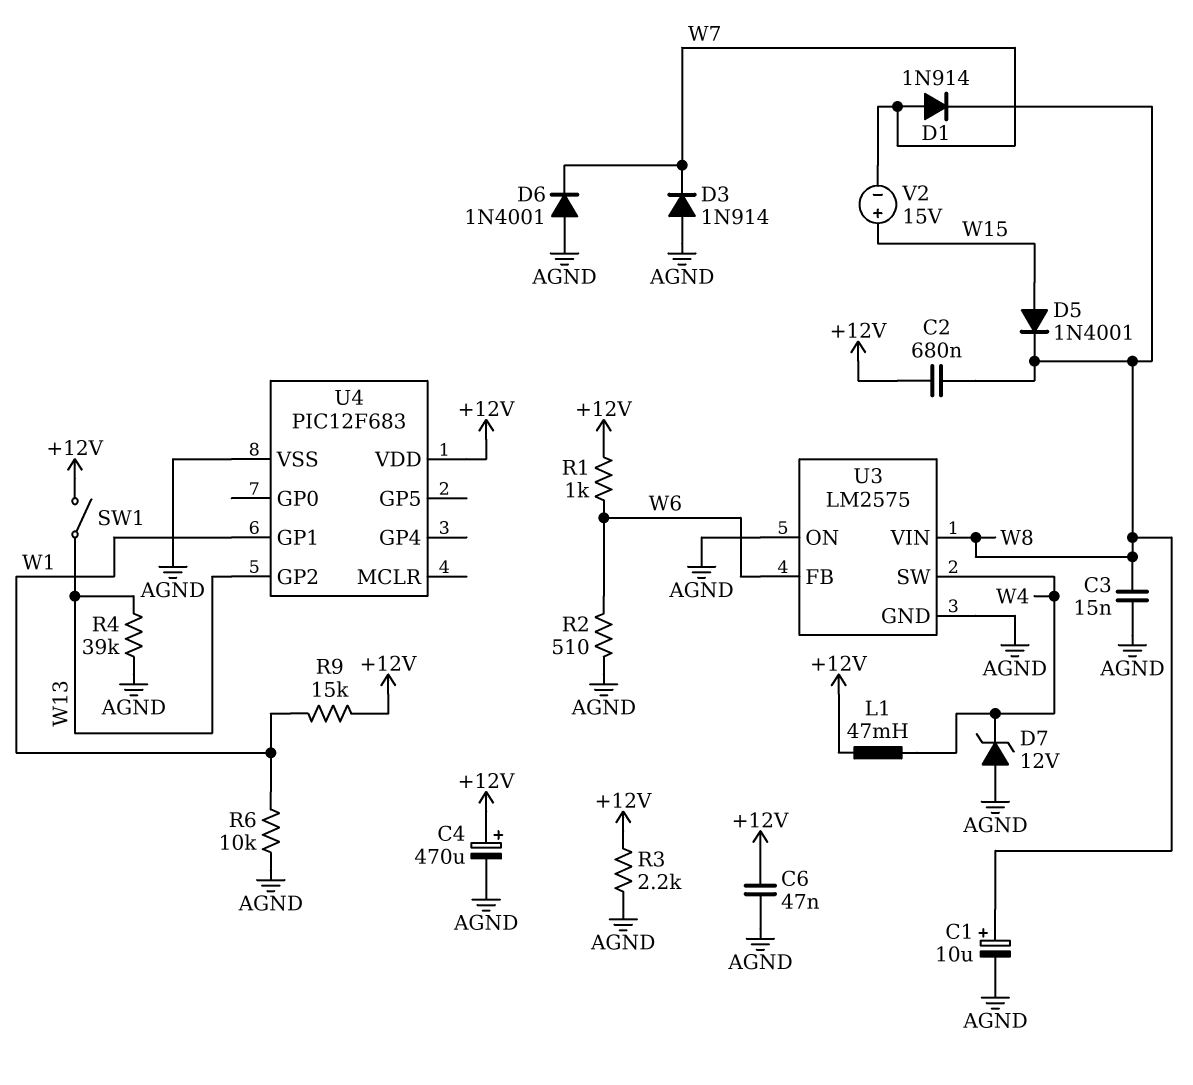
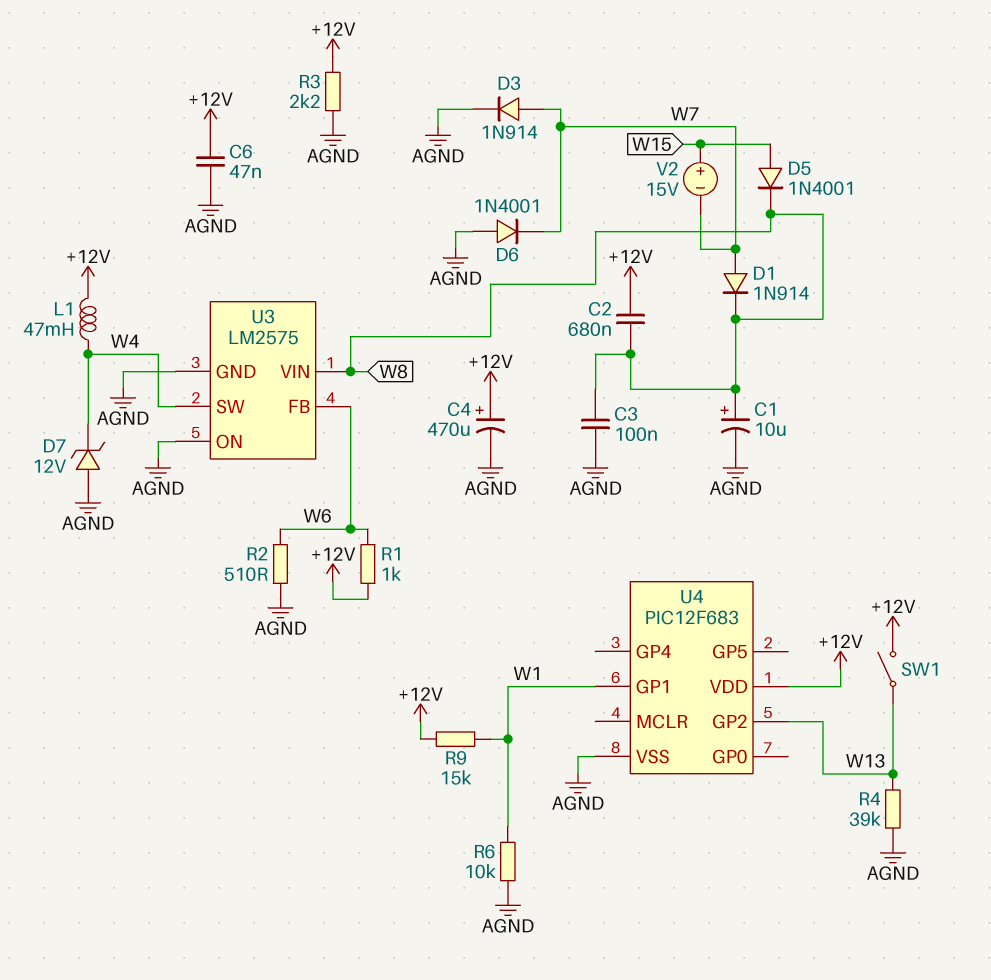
C3: 15nF (AGND, W8) -> 100nF (AGND, W8)
D3: diode 1N914 (A AGND, K W7) -> diode 1N914 (A W7, K AGND)

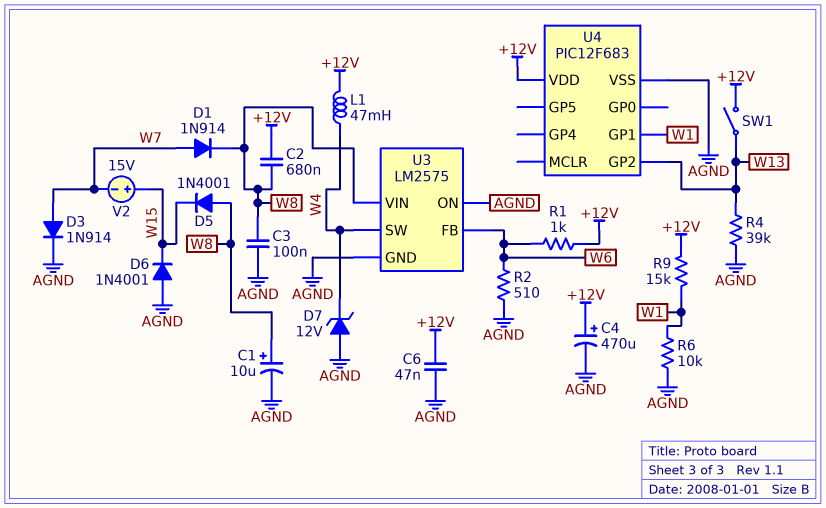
D5: diode 1N4001 (A W15, K W8) -> diode 1N4001 (A W8, K W15)
D6: diode 1N4001 (A AGND, K W7) -> diode 1N4001 (A AGND, K W15)
R3: 2.2k (+12V, AGND) -> none

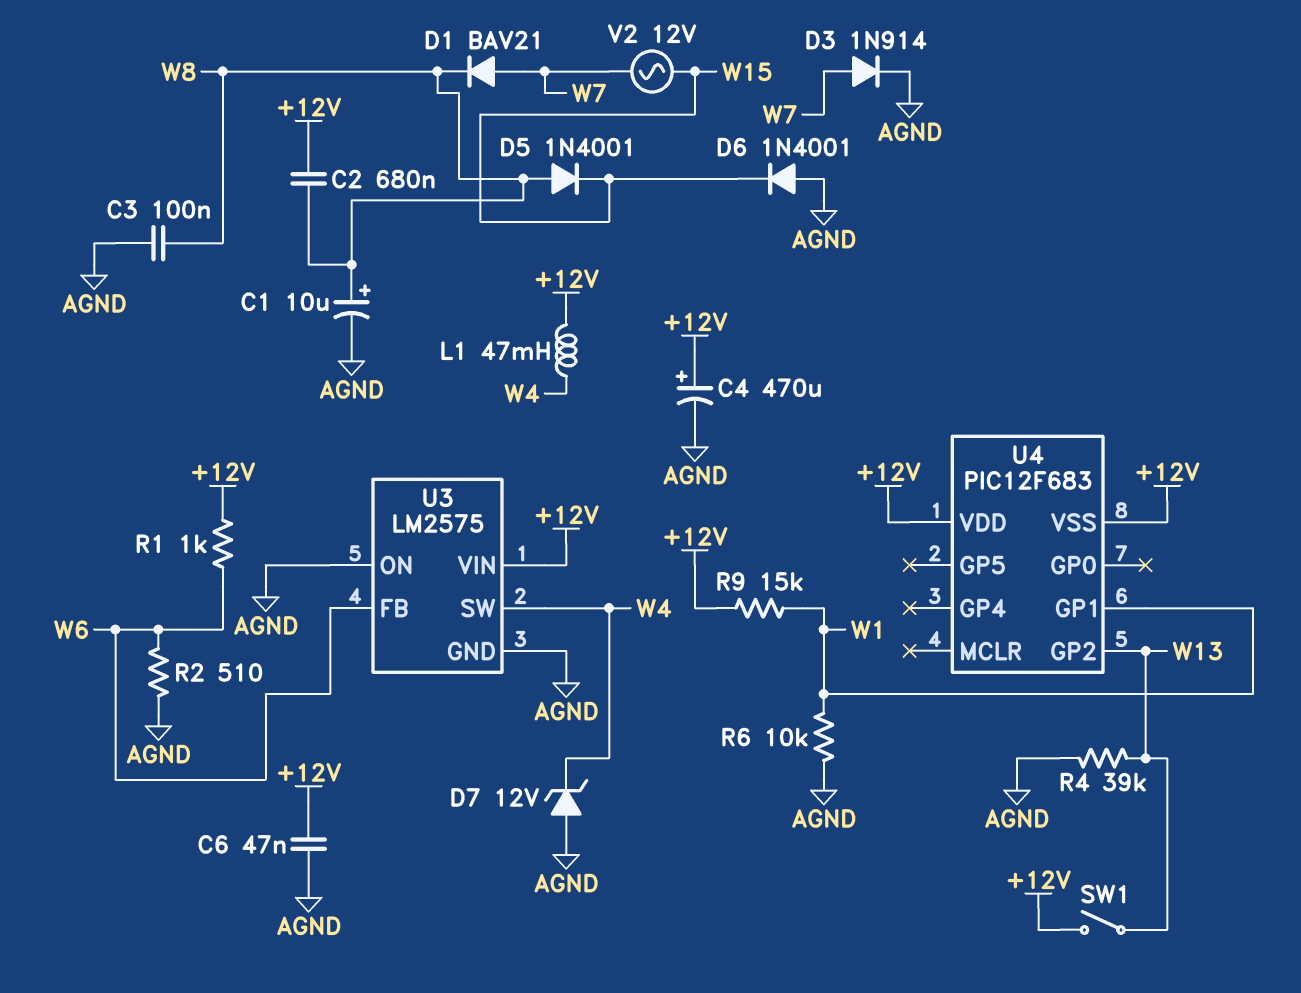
D1: diode 1N914 (A W7, K W8) -> diode BAV21 (A W7, K W8)
U3 pin VIN: W8 -> +12V
U4 pin VSS: AGND -> +12V
V2: 15V (plus W15, minus W7) -> AC 12V (W7, W15)

